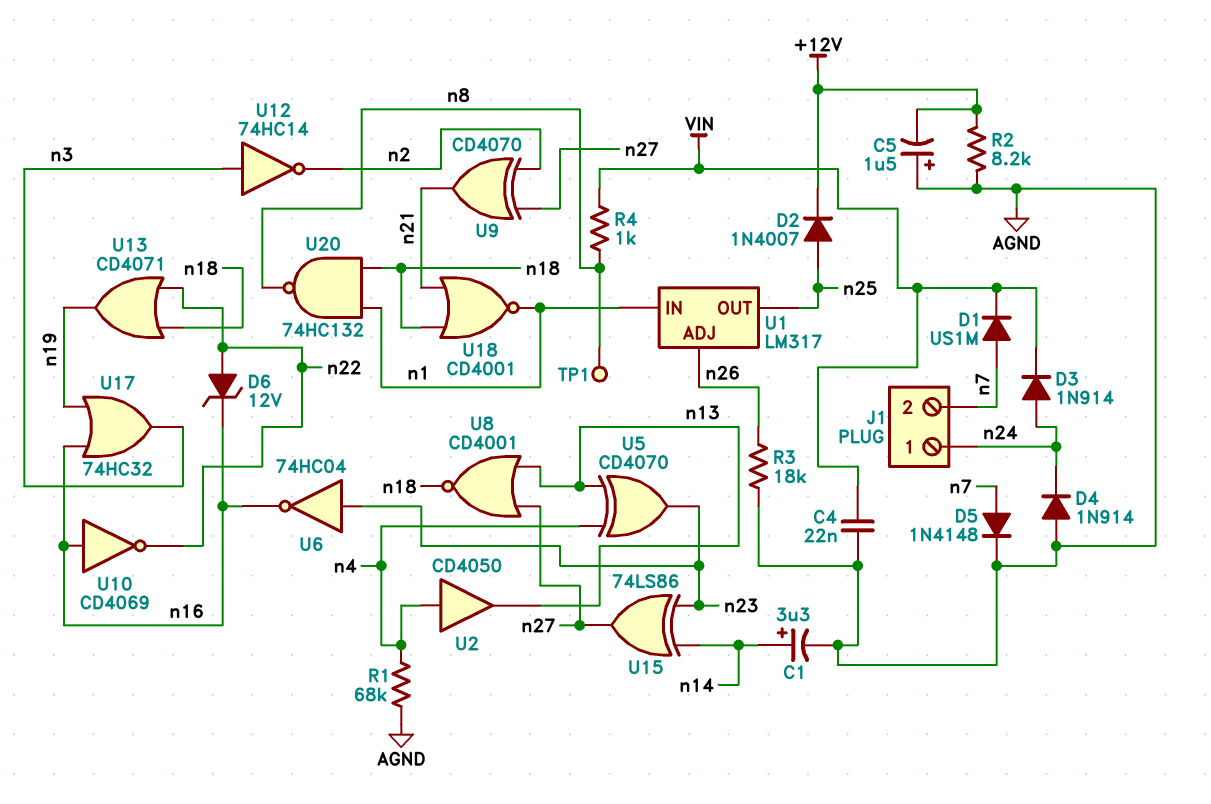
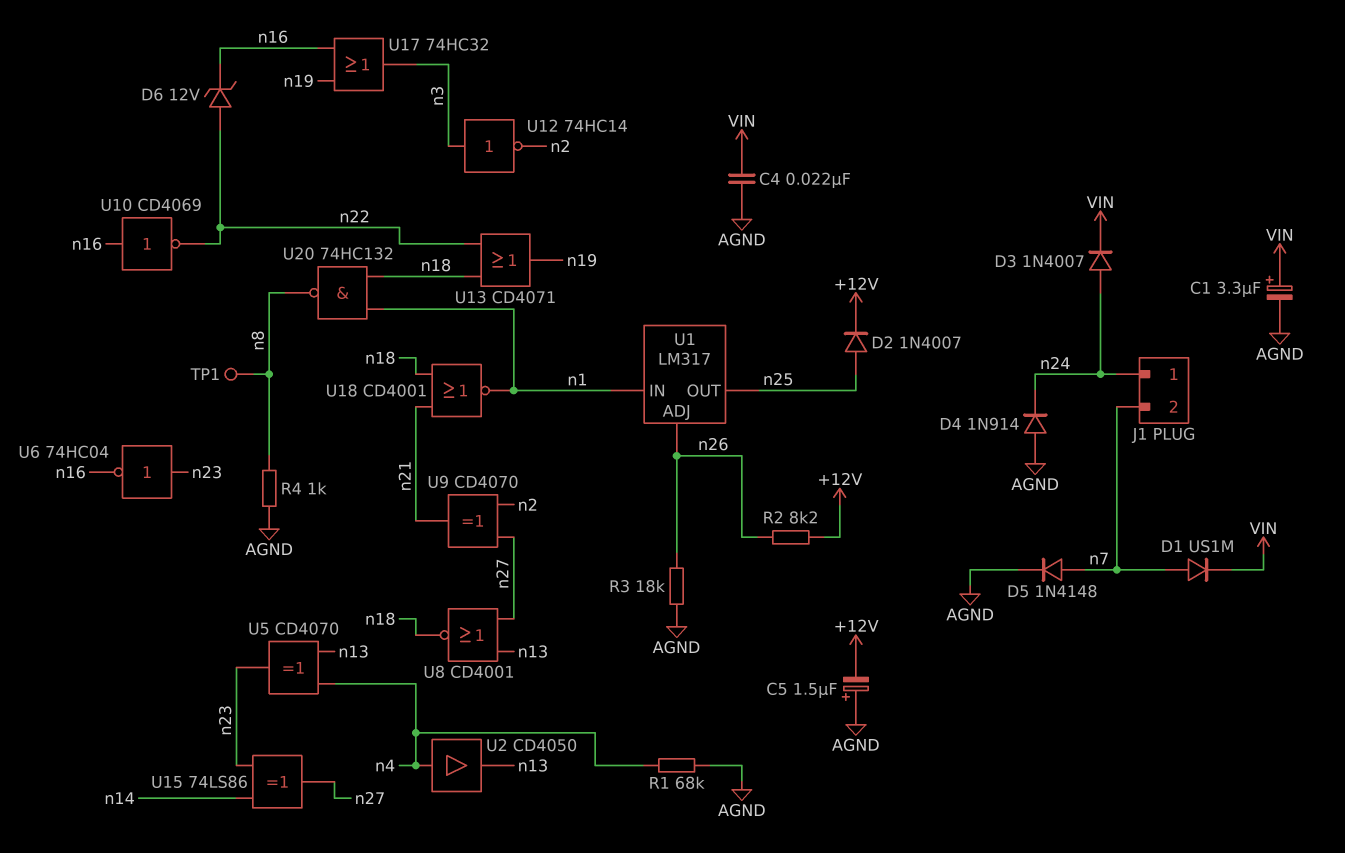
C1: 3.3uF (plus n14, minus AGND) -> 3.3uF (plus VIN, minus AGND)
D3: diode 1N914 (A n24, K VIN) -> diode 1N4007 (A n24, K VIN)
R2: 8.2k (+12V, AGND) -> 8.2k (+12V, n26)
R4: 1k (VIN, n8) -> 1k (AGND, n8)

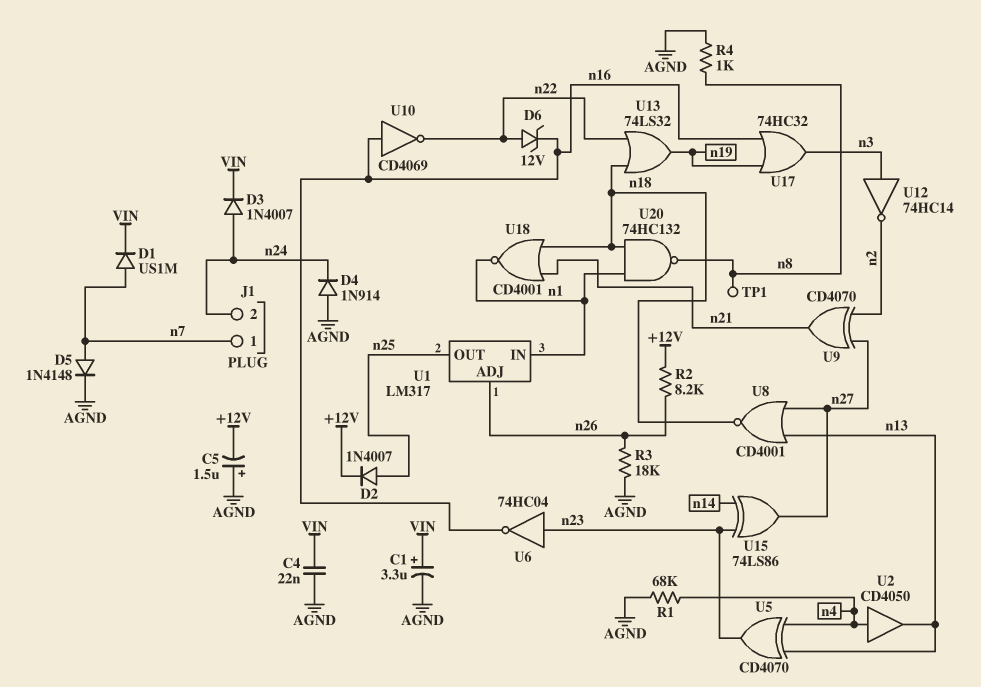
J1 pin 1: n24 -> n7
J1 pin 2: n7 -> n24
U13: OR CD4071 (in n18, in n22, out n19) -> OR 74LS32 (in n18, in n22, out n19)

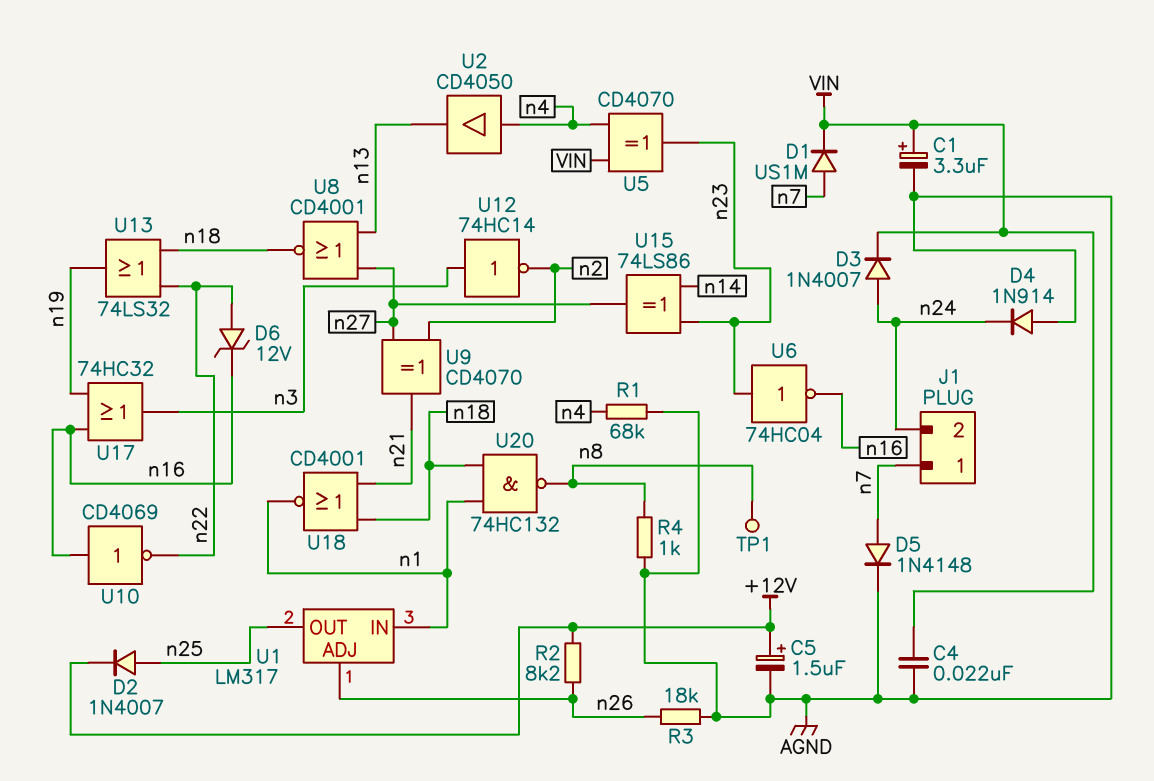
C5: 1.5uF (plus AGND, minus +12V) -> 1.5uF (plus +12V, minus AGND)
U5: XOR CD4070 (in n4, in n13, out n23) -> XOR CD4070 (in VIN, in n4, out n23)

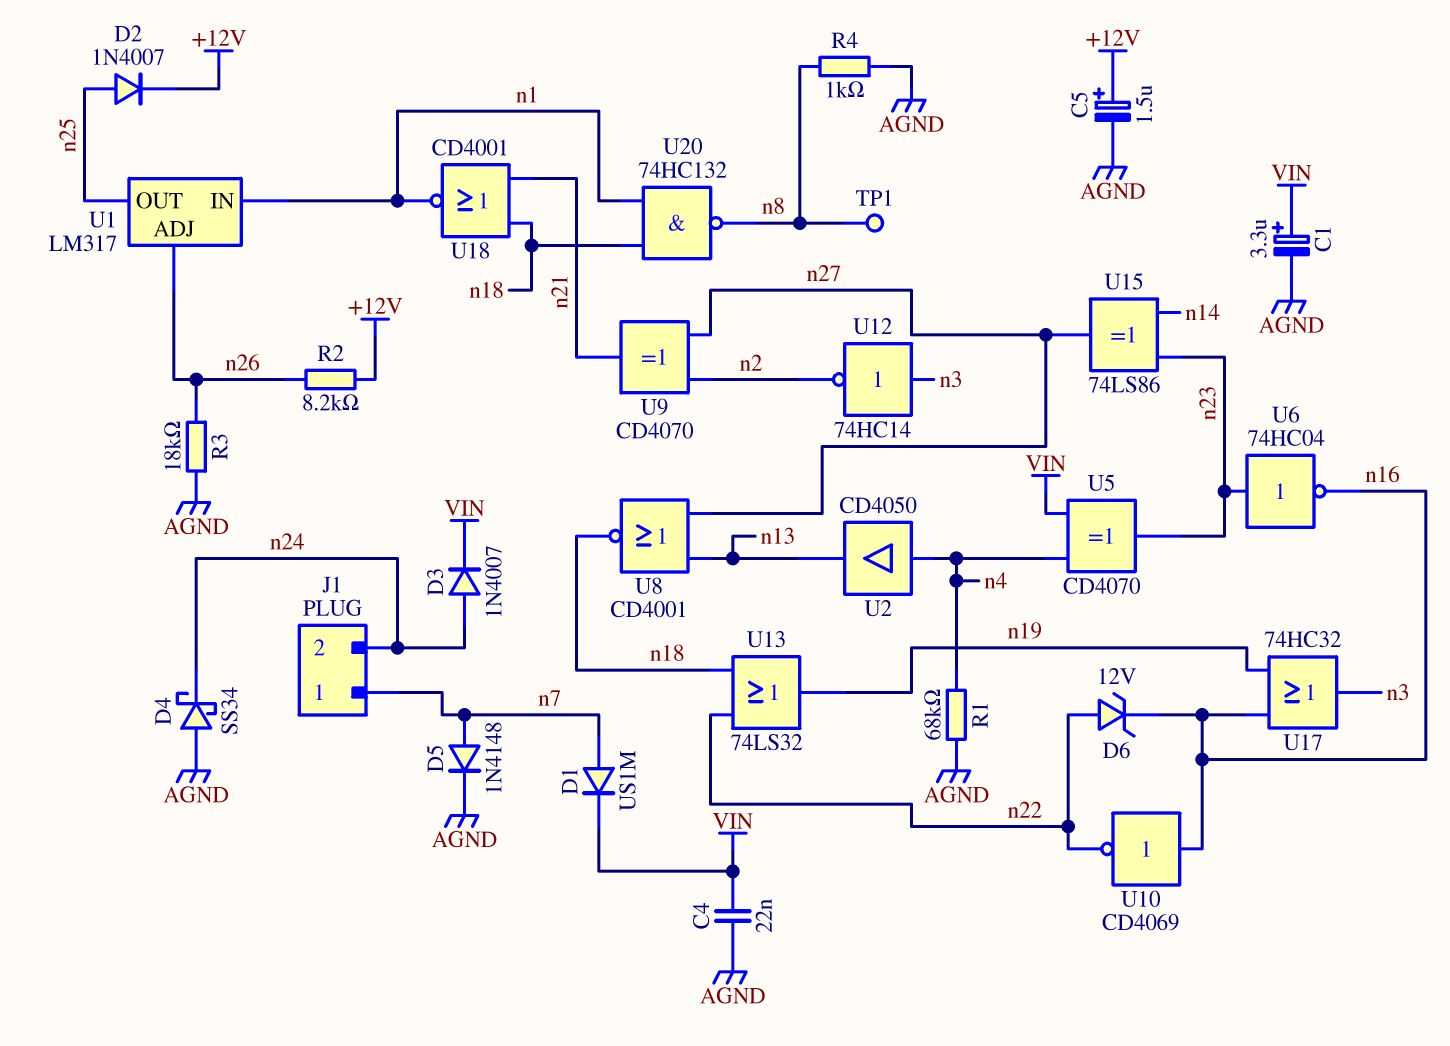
D4: diode 1N914 (A AGND, K n24) -> schottky SS34 (A AGND, K n24)

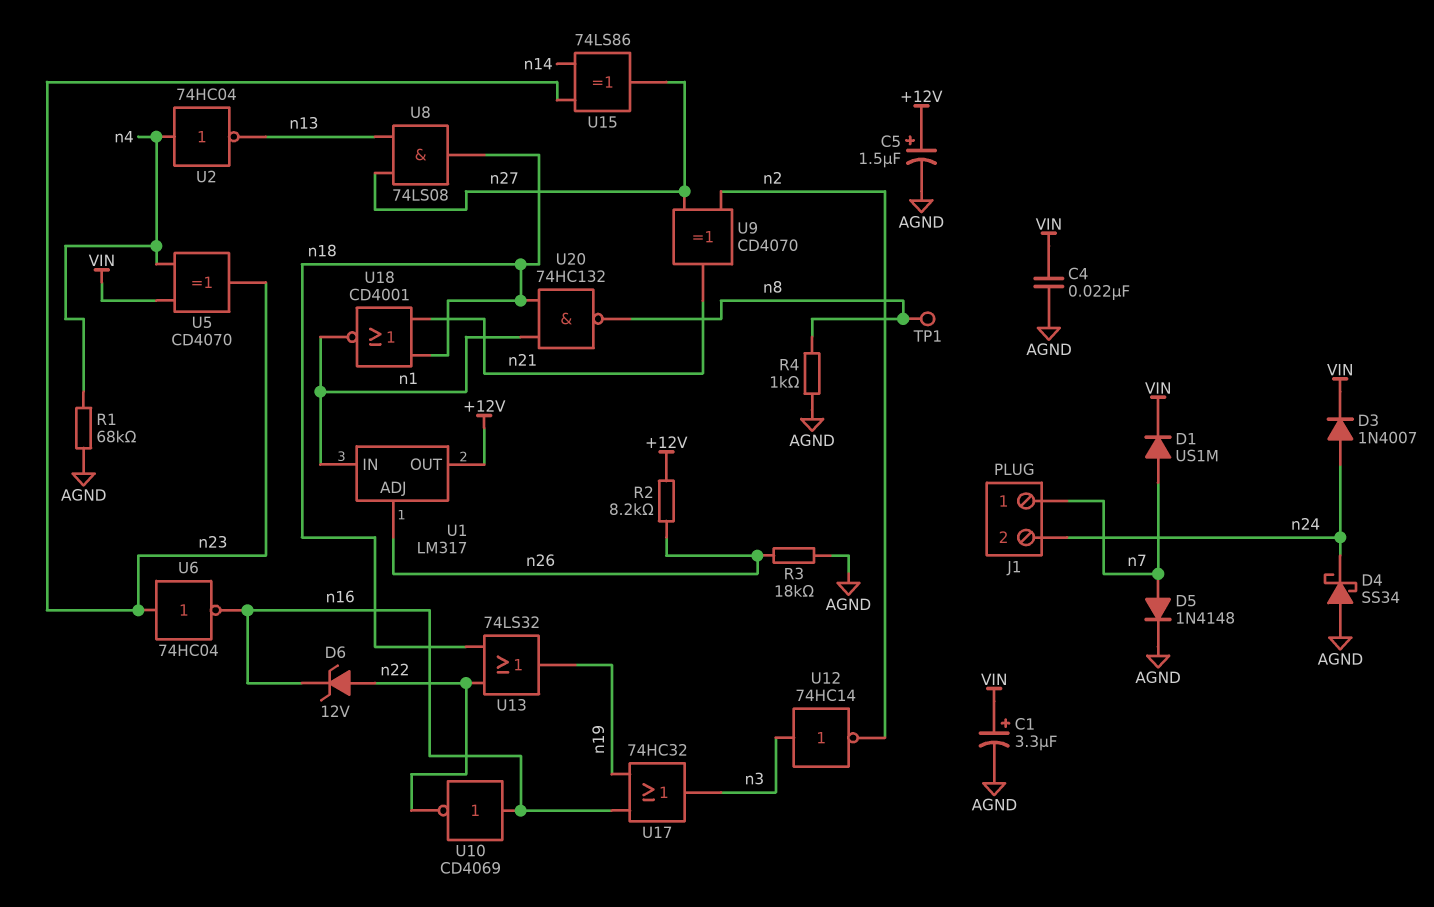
D2: diode 1N4007 (A n25, K +12V) -> none
U1 pin OUT: n25 -> +12V
U2: buffer CD4050 (in n4, out n13) -> NOT 74HC04 (in n4, out n13)
U8: NOR CD4001 (in n13, in n27, out n18) -> AND 74LS08 (in n13, in n27, out n18)

